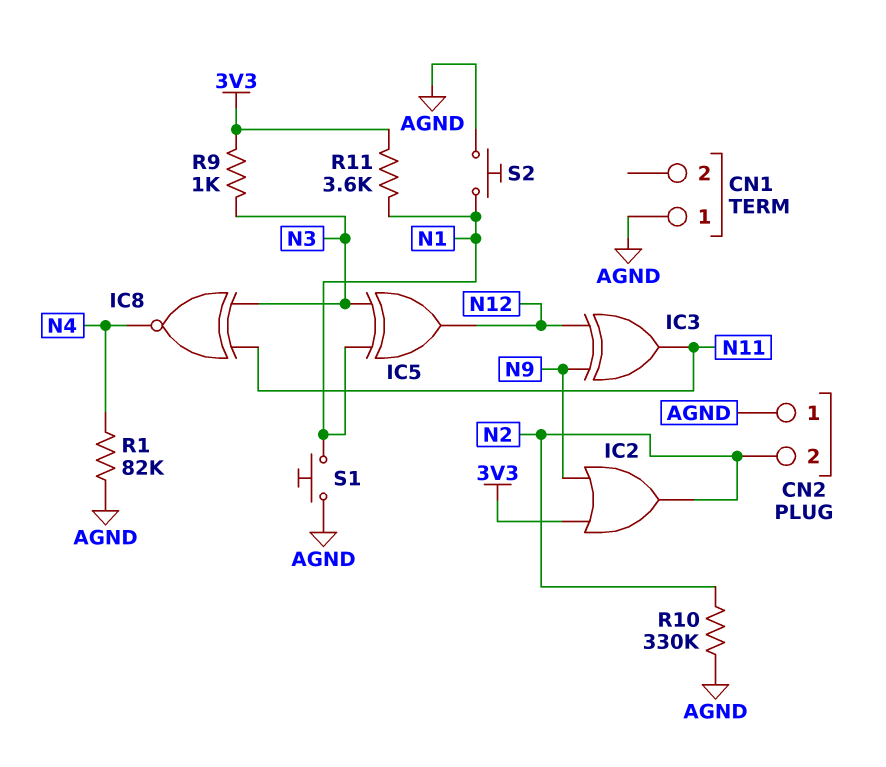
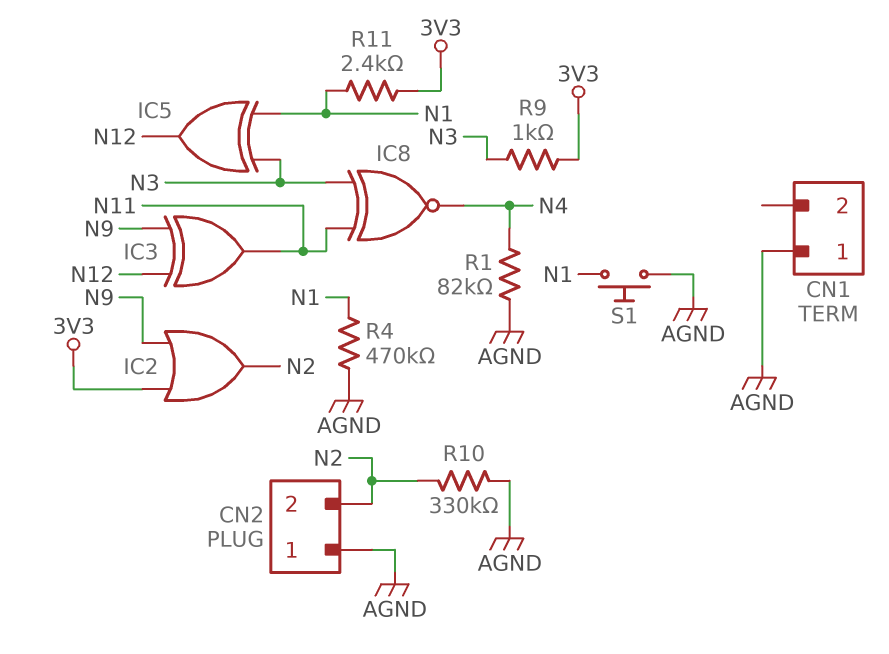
R4: none -> 470k (AGND, N1)
R11: 3.6k (3V3, N1) -> 2.4k (3V3, N1)
S2: button (AGND, N1) -> none

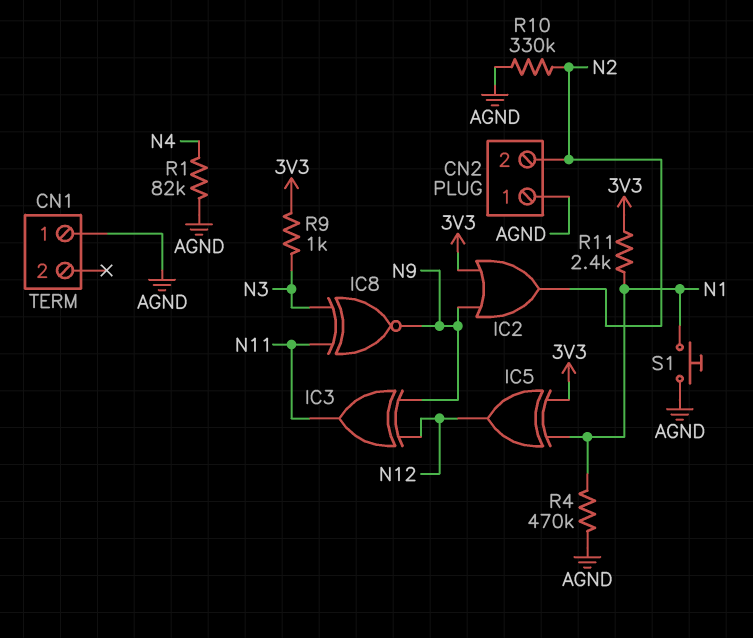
IC5: XOR (in N1, in N3, out N12) -> XOR (in 3V3, in N1, out N12)
IC8: XNOR (in N3, in N11, out N4) -> XNOR (in N3, in N11, out N9)

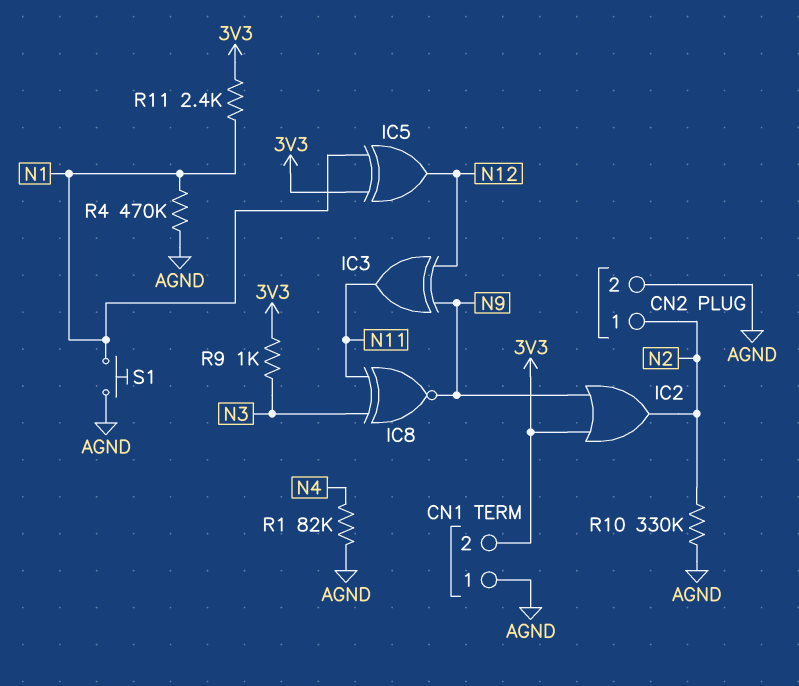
CN1 pin 2: none -> 3V3
CN2 pin 1: AGND -> N2
CN2 pin 2: N2 -> AGND

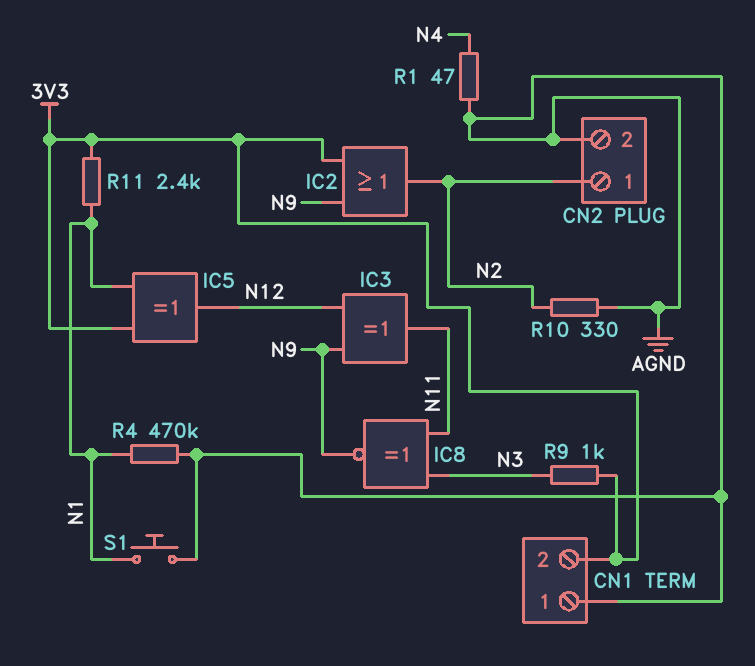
R1: 82k (AGND, N4) -> 47 (AGND, N4)
R10: 330k (AGND, N2) -> 330 (AGND, N2)

